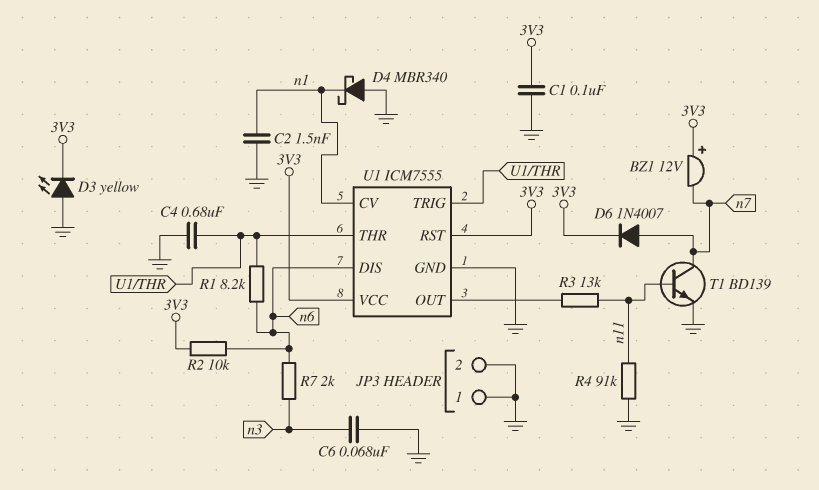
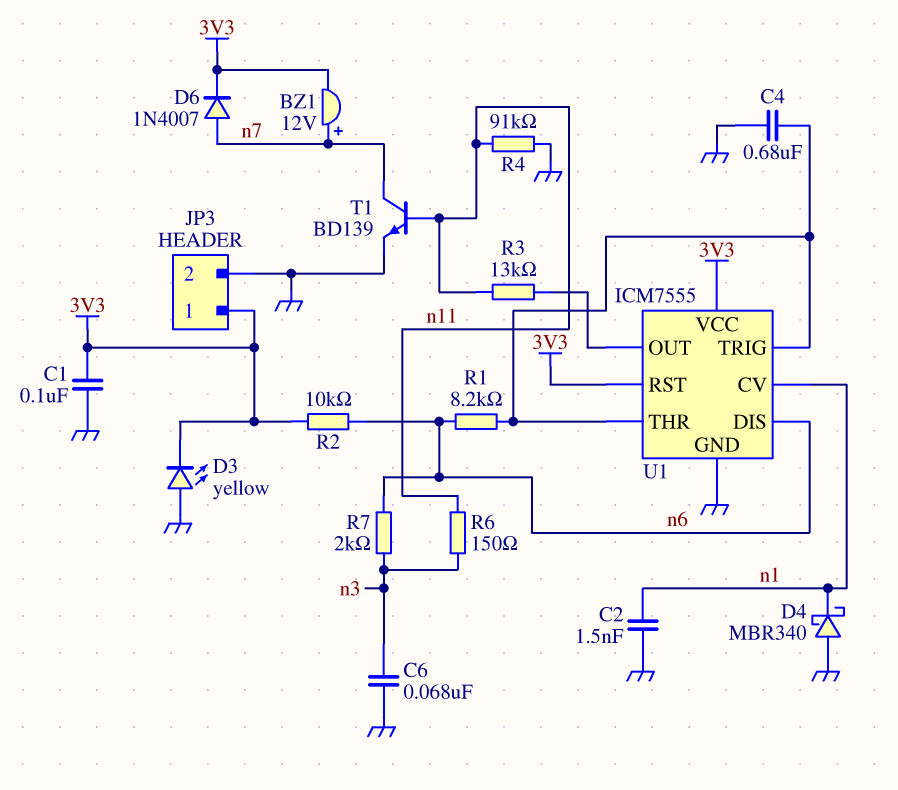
BZ1: buzzer 12V (plus 3V3, minus n7) -> buzzer 12V (plus n7, minus 3V3)
JP3 pin 1: GND -> 3V3
R6: none -> 150 (n3, n11)

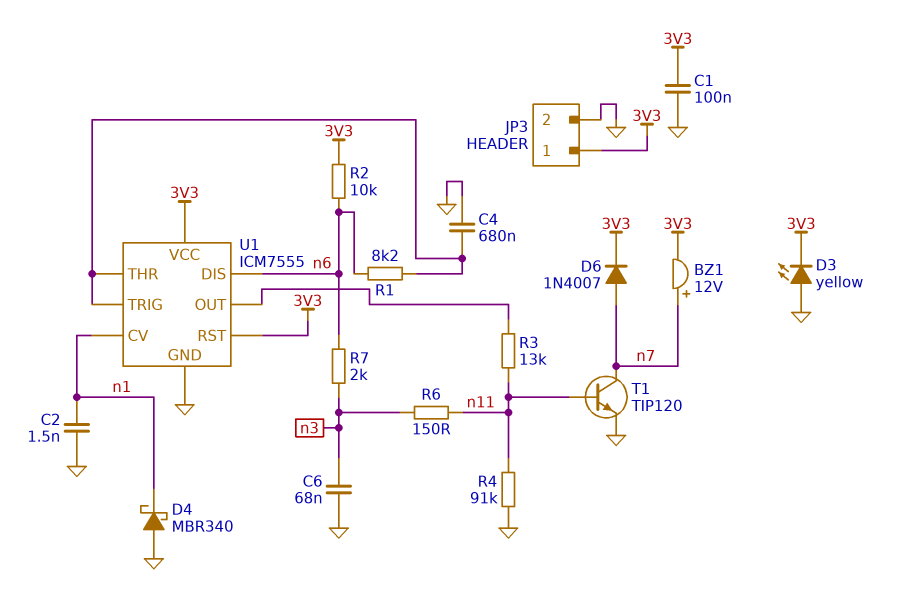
T1: NPN BD139 (B n11, C n7, E GND) -> NPN TIP120 (B n11, C n7, E GND)

